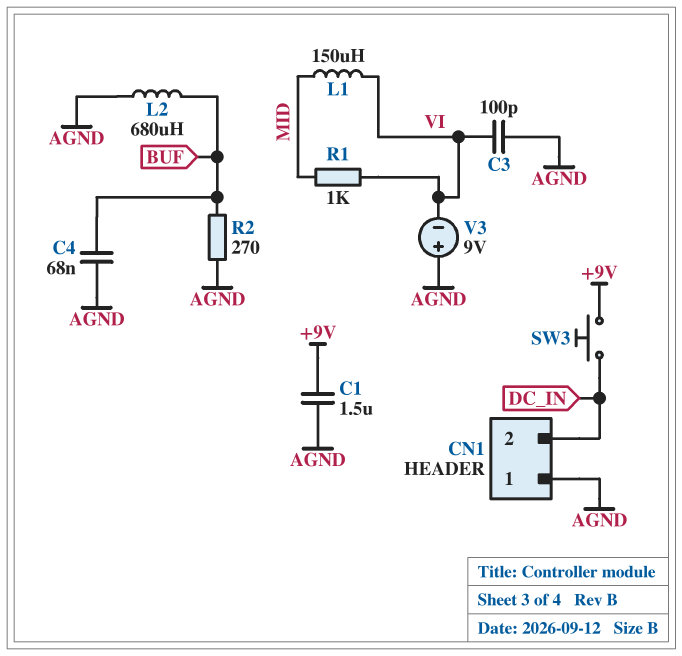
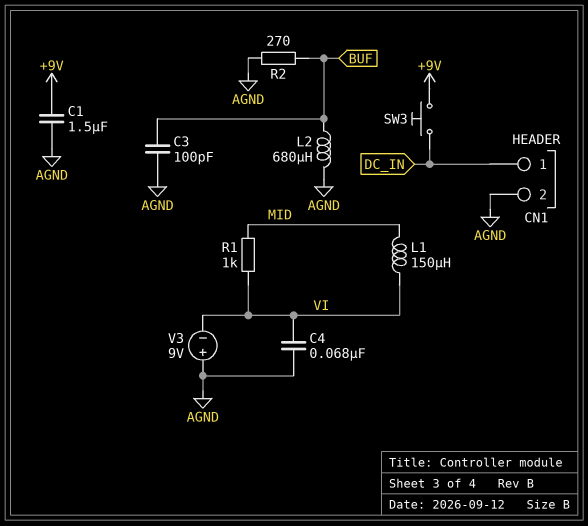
C3: 100pF (AGND, VI) -> 100pF (AGND, BUF)
C4: 68nF (AGND, BUF) -> 68nF (AGND, VI)
CN1 pin 1: AGND -> DC_IN
CN1 pin 2: DC_IN -> AGND

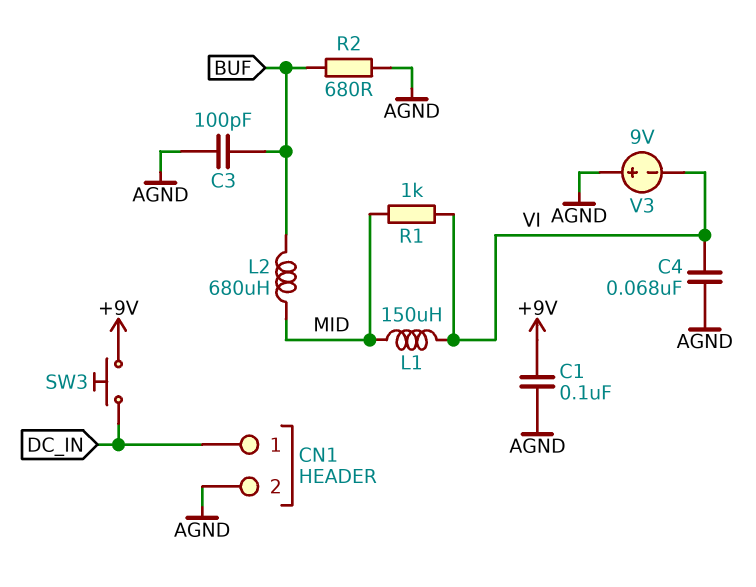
C1: 1.5uF (+9V, AGND) -> 100nF (+9V, AGND)
L2: 680uH (AGND, BUF) -> 680uH (BUF, MID)
R2: 270 (AGND, BUF) -> 680 (AGND, BUF)

